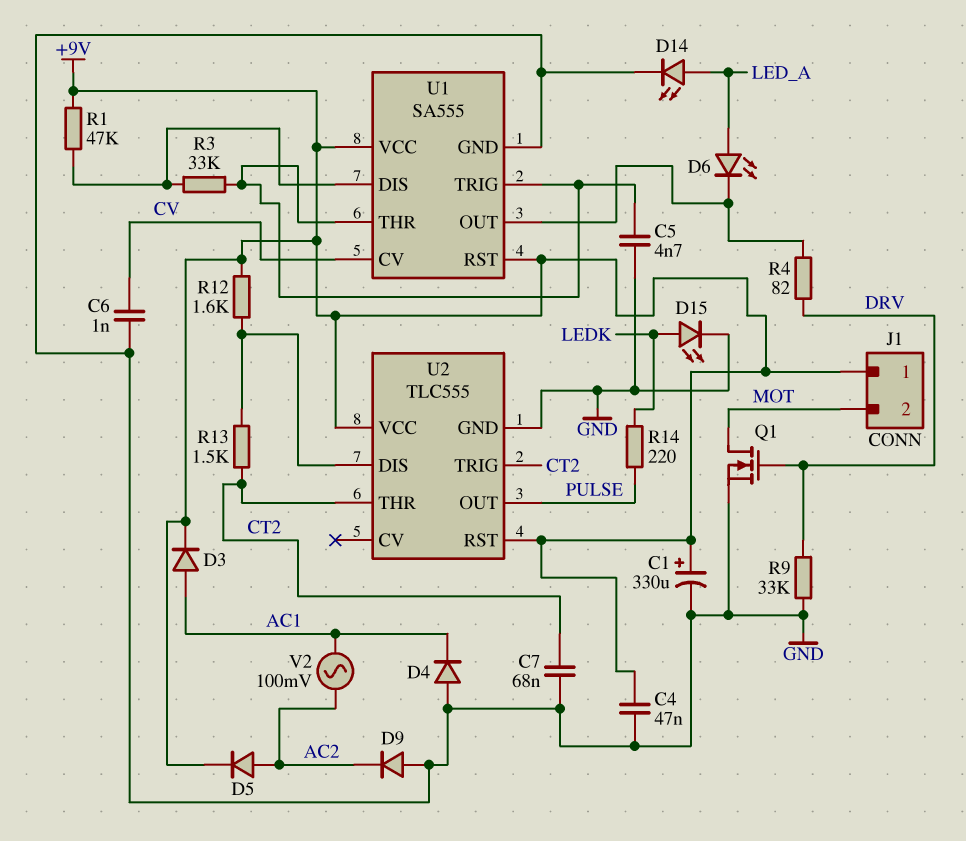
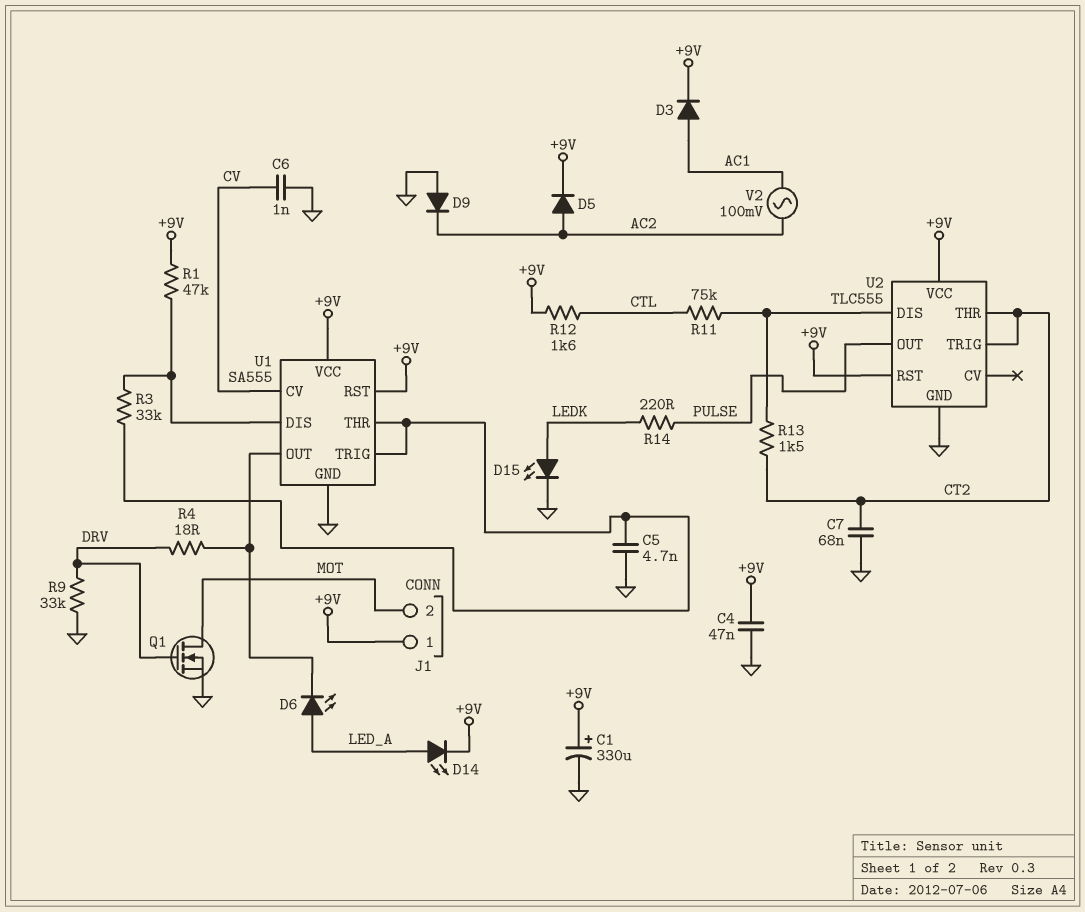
D4: diode (A GND, K AC1) -> none
D14: LED (A LED_A, K GND) -> LED (A LED_A, K +9V)
R4: 82 (DRV, U1/OUT) -> 18 (DRV, U1/OUT)
R11: none -> 75k (CTL, U2/DIS)
R12: 1.6k (+9V, U2/DIS) -> 1.6k (+9V, CTL)

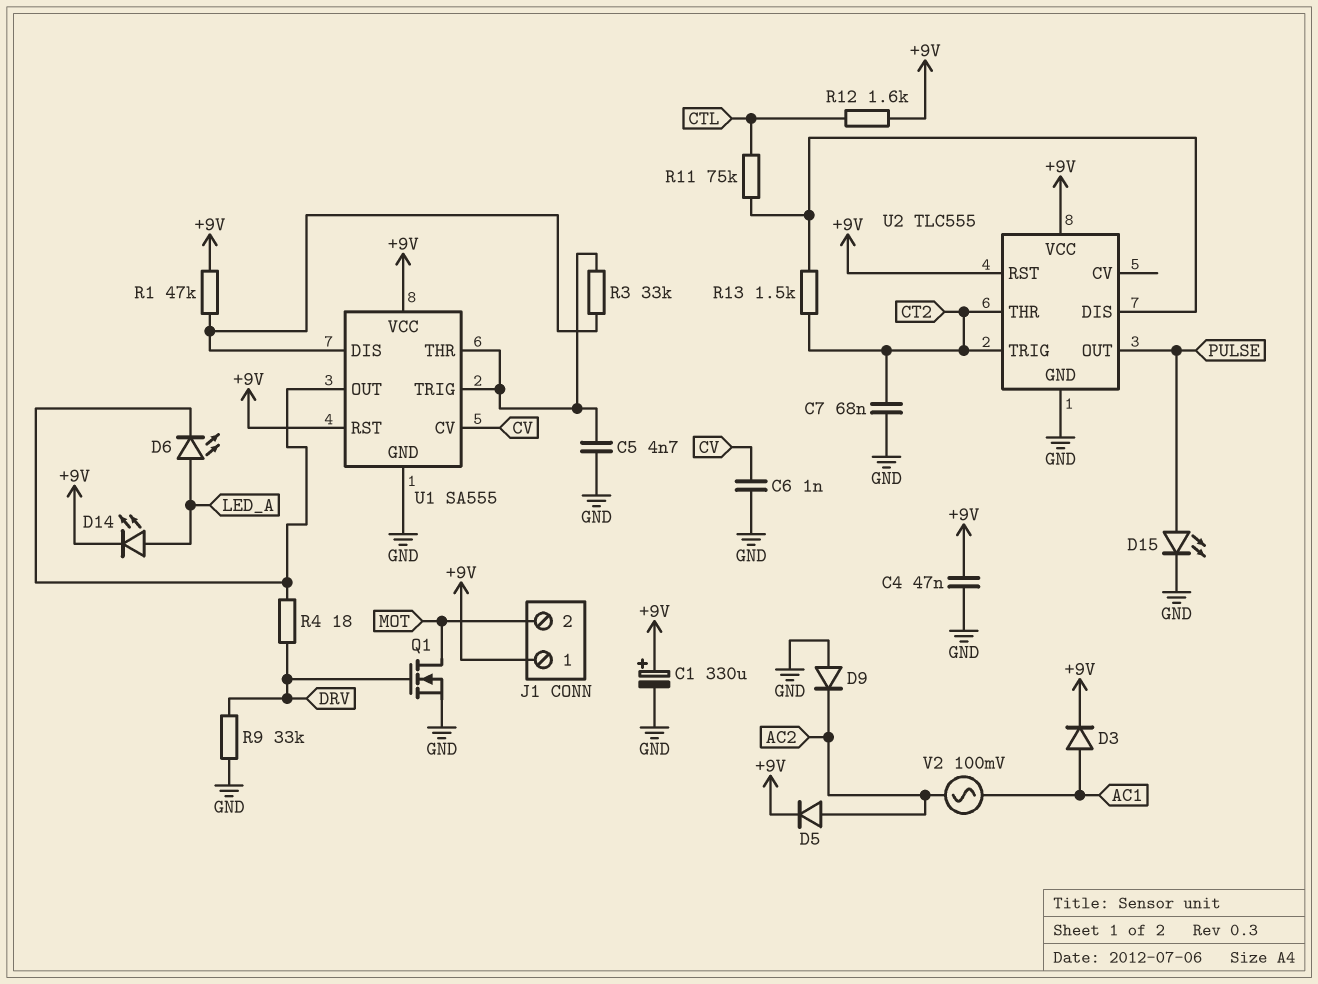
D15: LED (A LEDK, K GND) -> LED (A PULSE, K GND)
R14: 220 (LEDK, PULSE) -> none

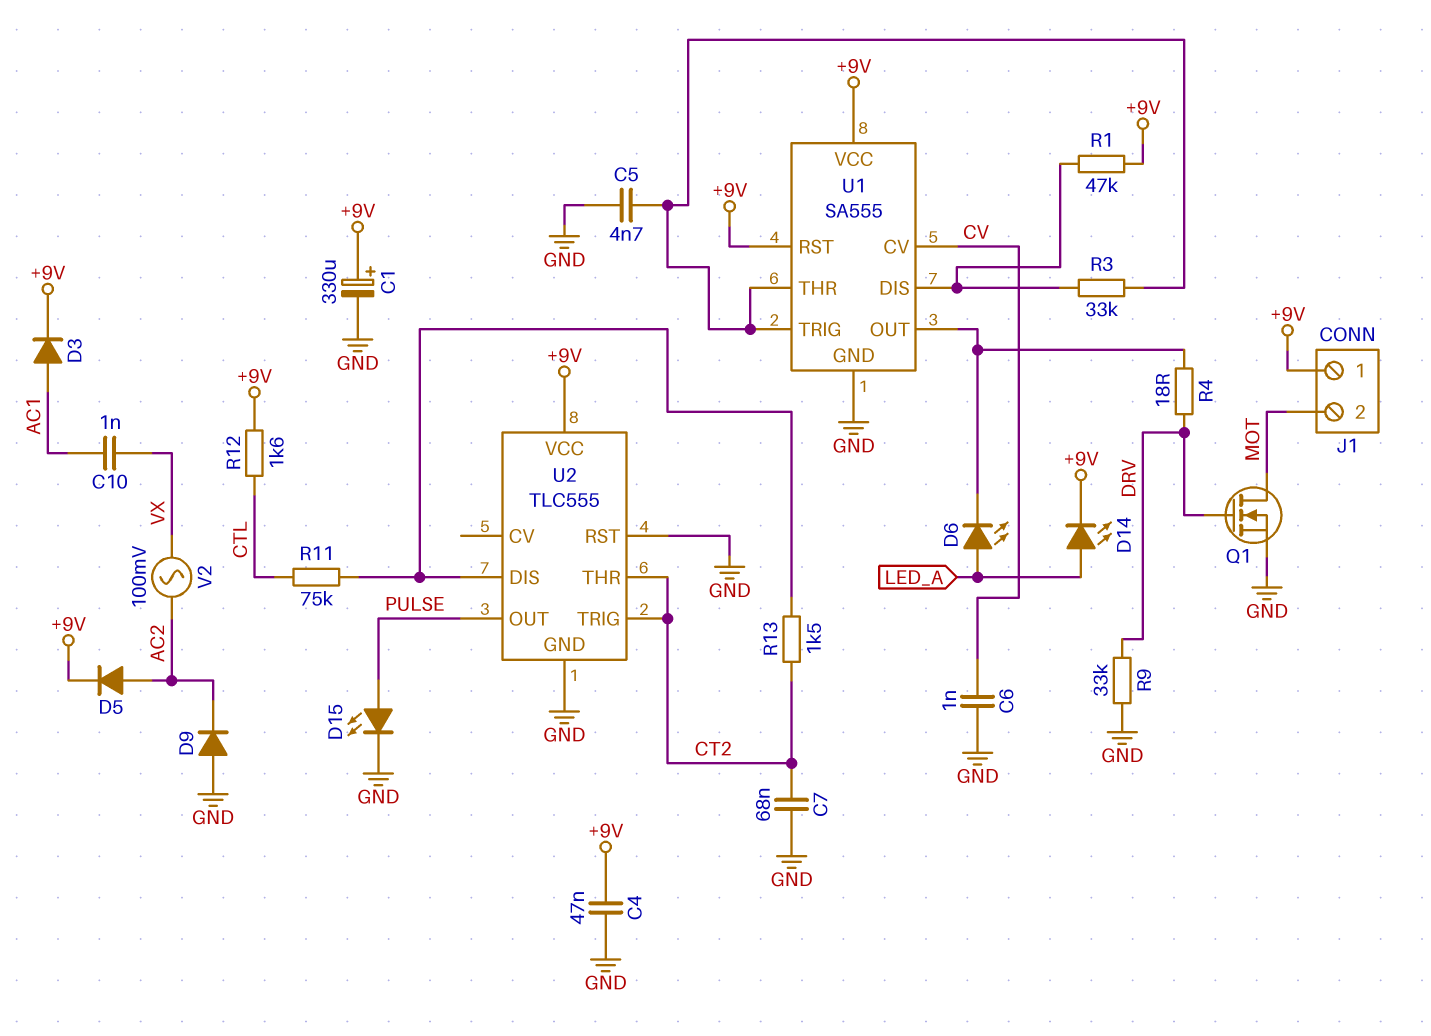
C10: none -> 1nF (AC1, VX)
U2 pin RST: +9V -> GND
V2: AC 100mV (AC1, AC2) -> AC 100mV (AC2, VX)

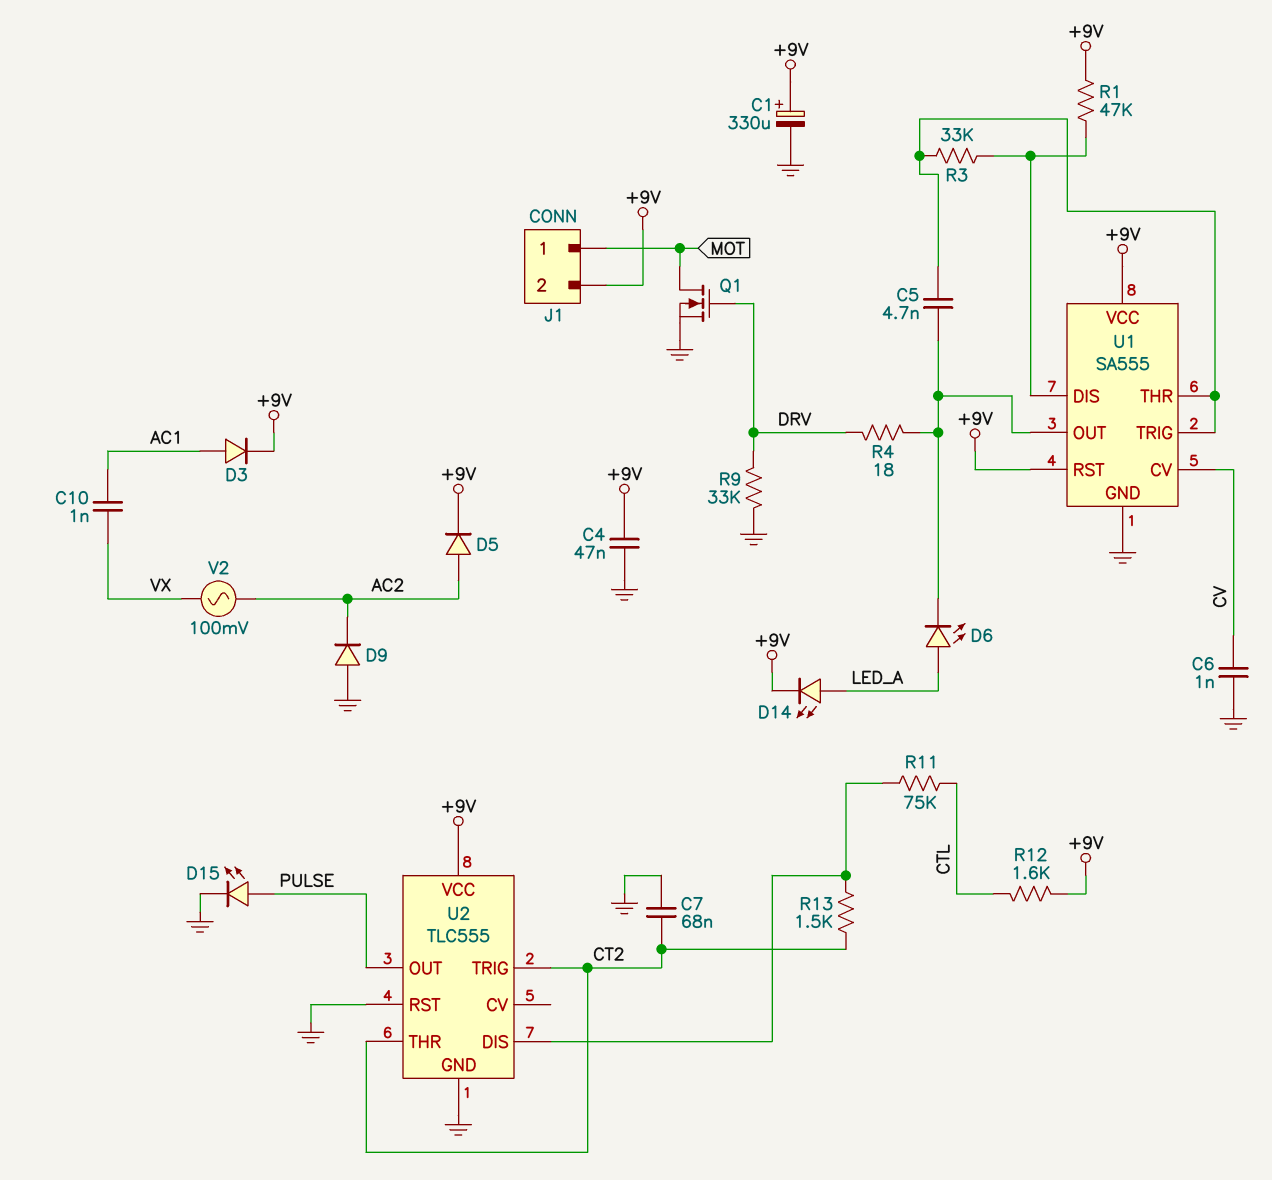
C5: 4.7nF (GND, U1/THR) -> 4.7nF (U1/OUT, U1/THR)
J1 pin 1: +9V -> MOT
J1 pin 2: MOT -> +9V

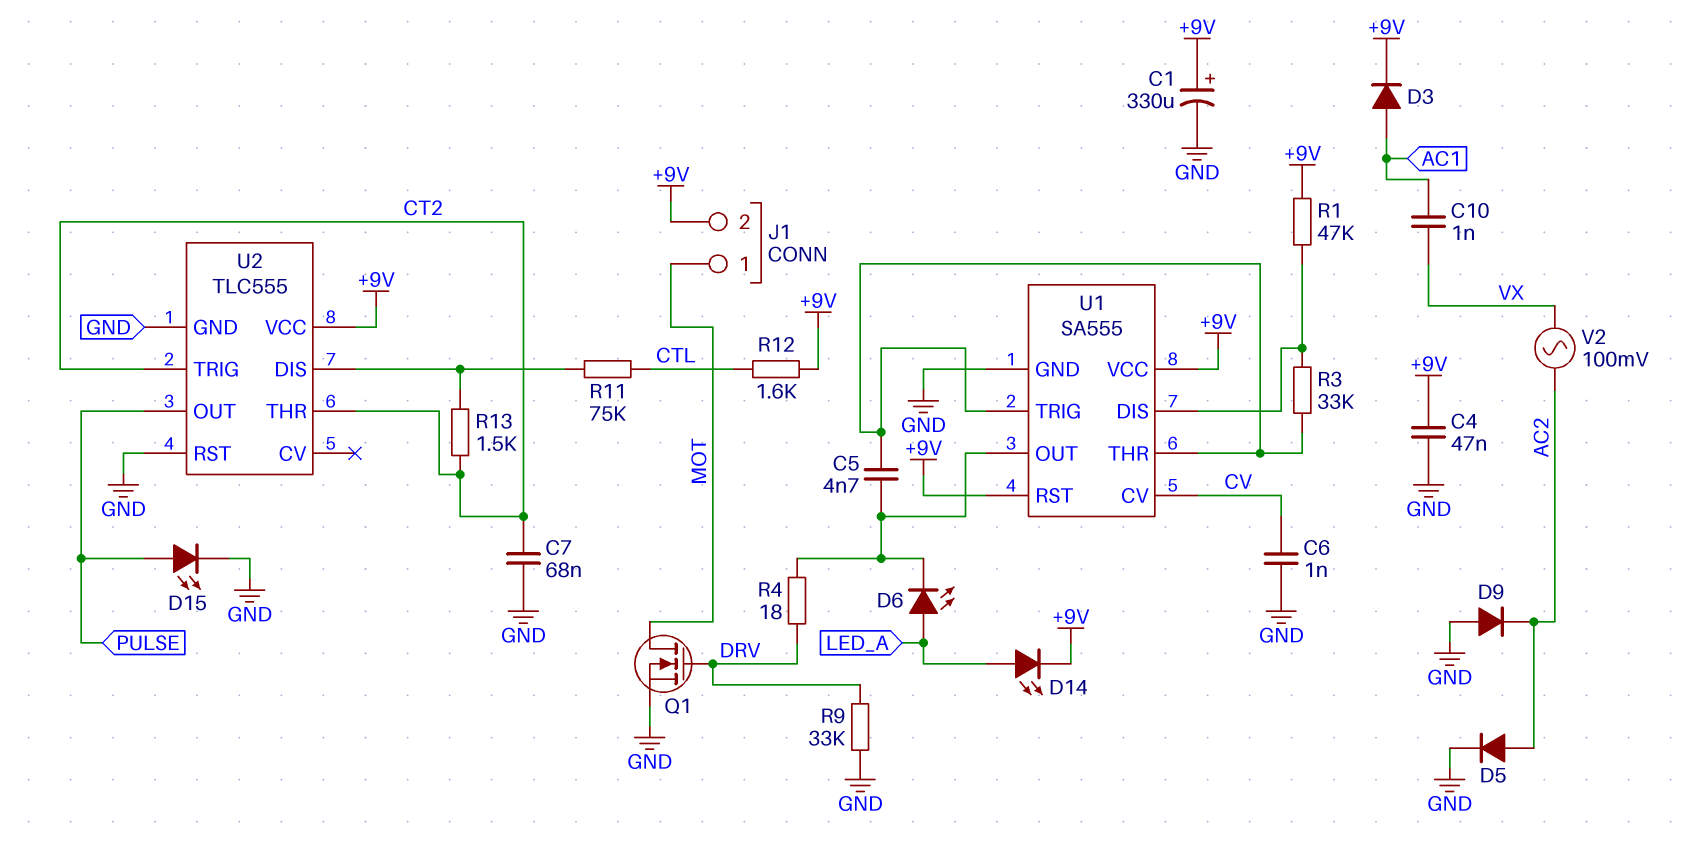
D5: diode (A AC2, K +9V) -> diode (A AC2, K GND)

